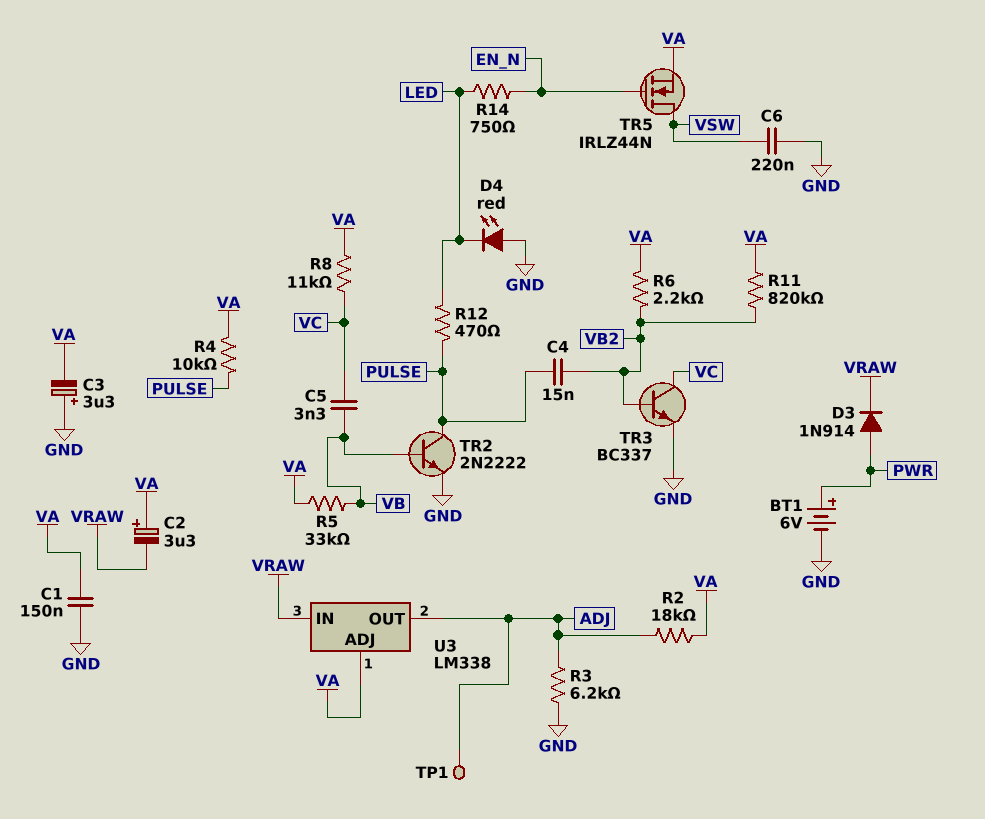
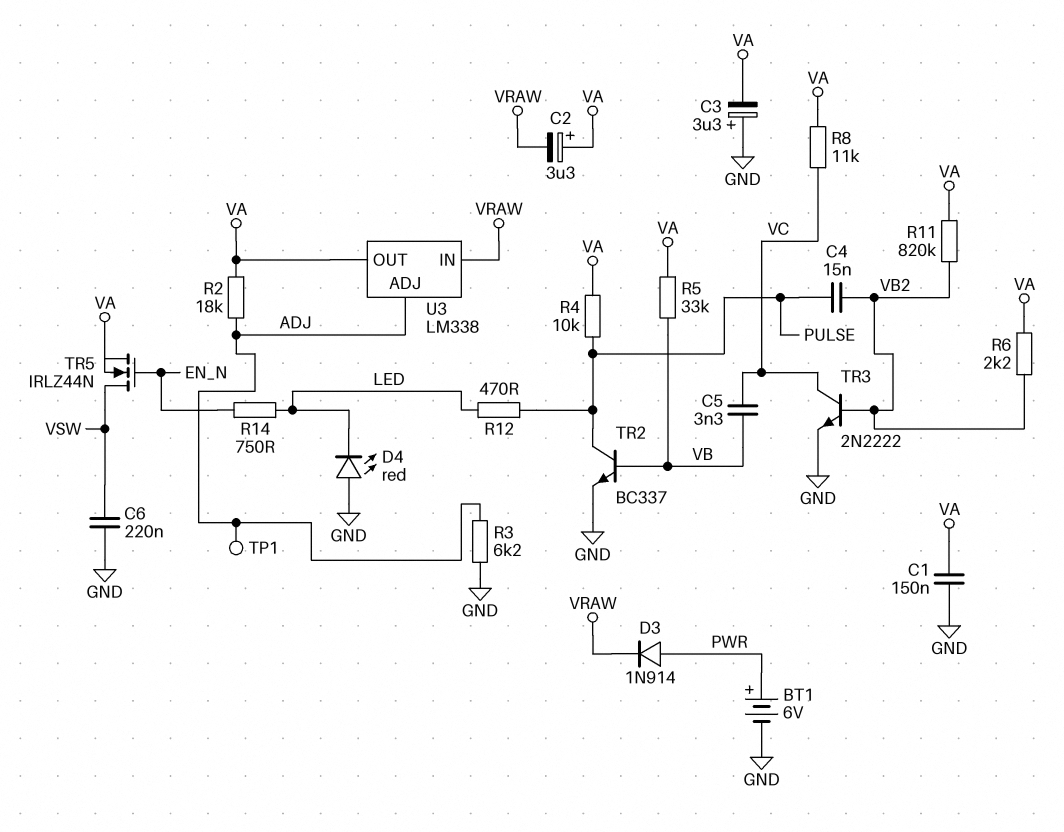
TR2: NPN 2N2222 (B VB, C PULSE, E GND) -> NPN BC337 (B VB, C PULSE, E GND)
TR3: NPN BC337 (B VB2, C VC, E GND) -> NPN 2N2222 (B VB2, C VC, E GND)
U3 pin ADJ: VA -> ADJ
U3 pin OUT: ADJ -> VA

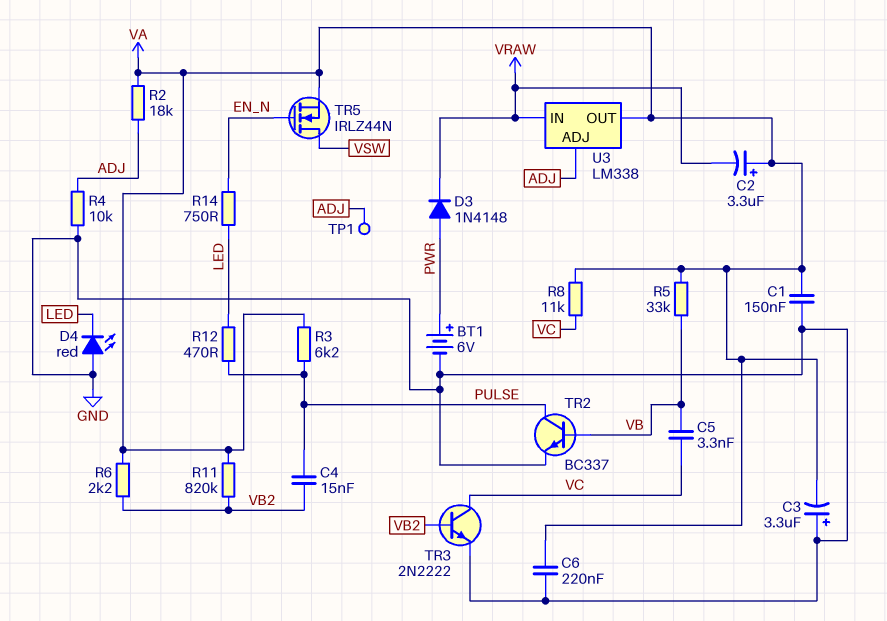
C6: 220nF (GND, VSW) -> 220nF (GND, VA)
D3: diode 1N914 (A PWR, K VRAW) -> diode 1N4148 (A PWR, K VRAW)
R3: 6.2k (ADJ, GND) -> 6.2k (PULSE, VA)
R4: 10k (PULSE, VA) -> 10k (ADJ, GND)

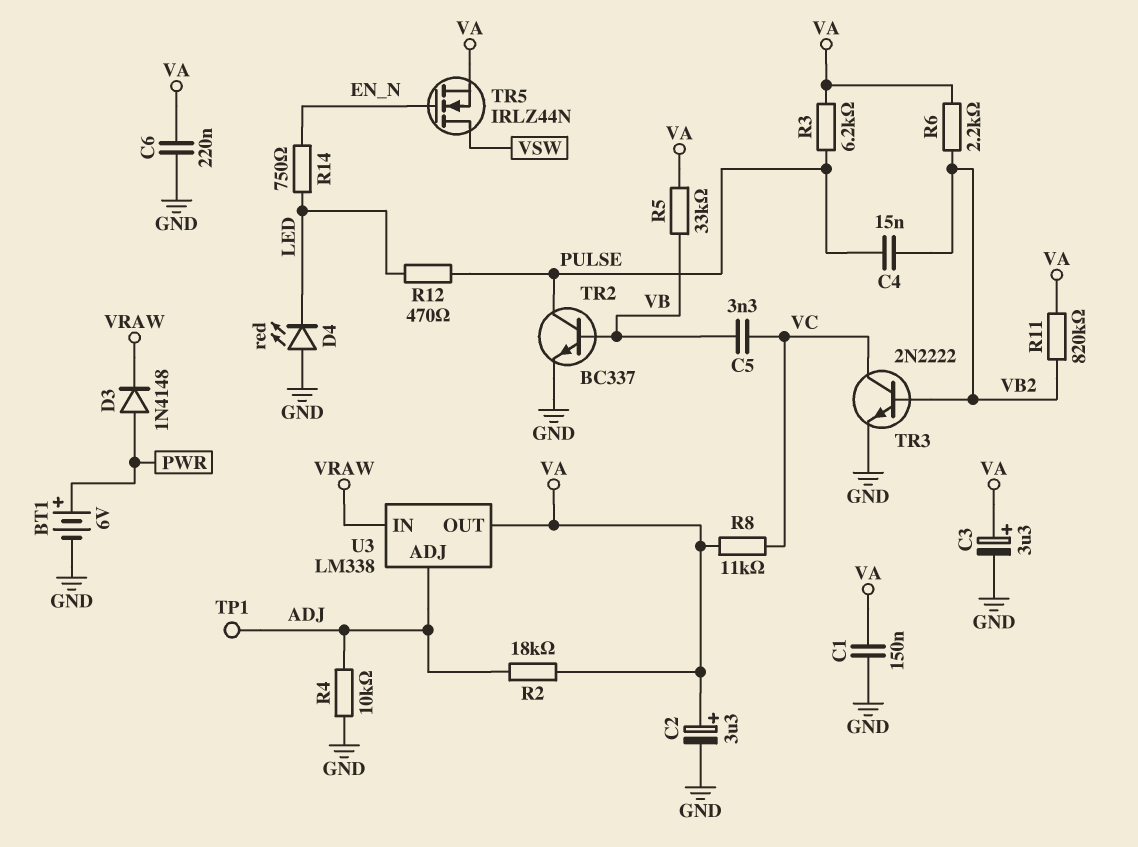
C2: 3.3uF (plus VA, minus VRAW) -> 3.3uF (plus VA, minus GND)
C3: 3.3uF (plus GND, minus VA) -> 3.3uF (plus VA, minus GND)

